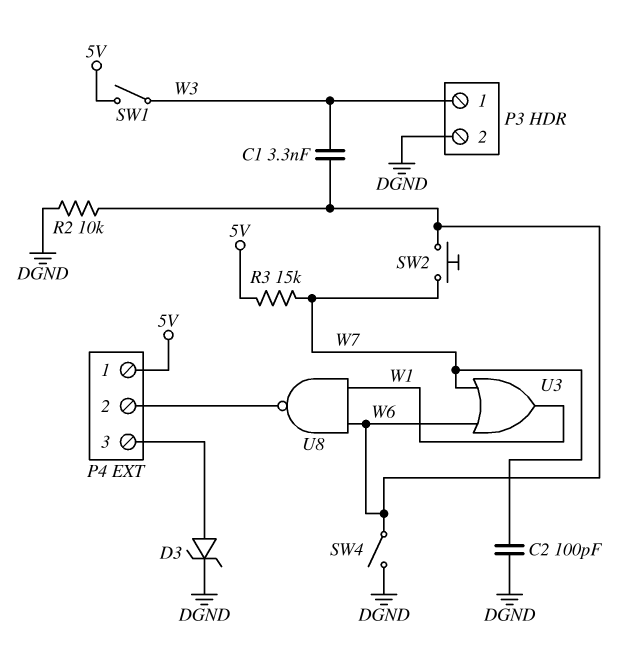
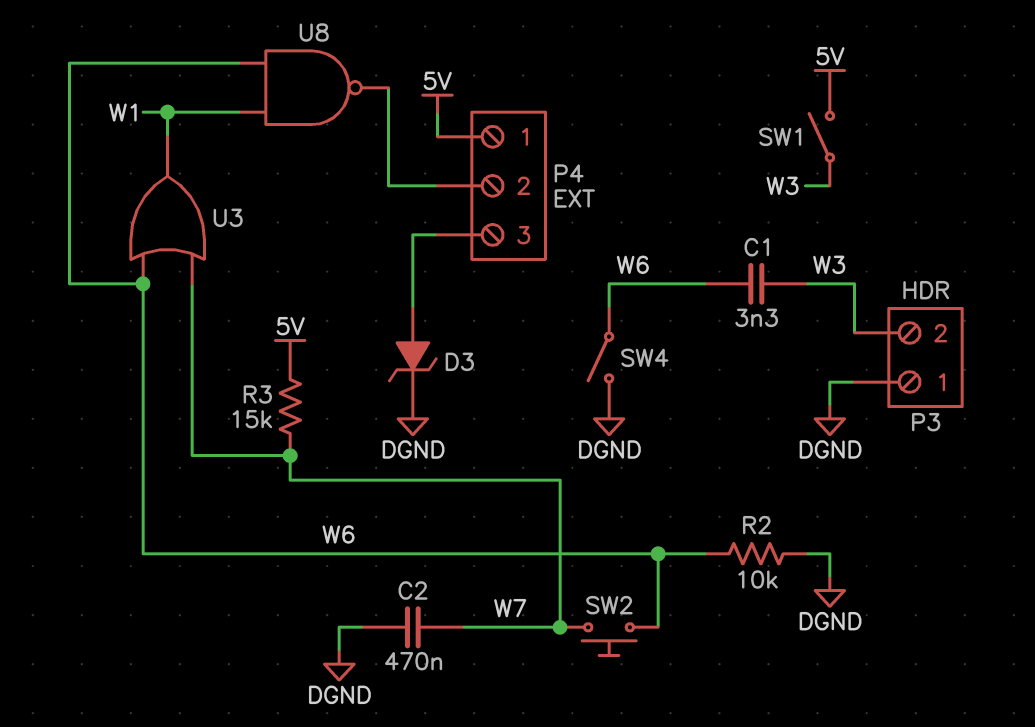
C2: 100pF (DGND, W7) -> 470nF (DGND, W7)
P3 pin 1: W3 -> DGND
P3 pin 2: DGND -> W3

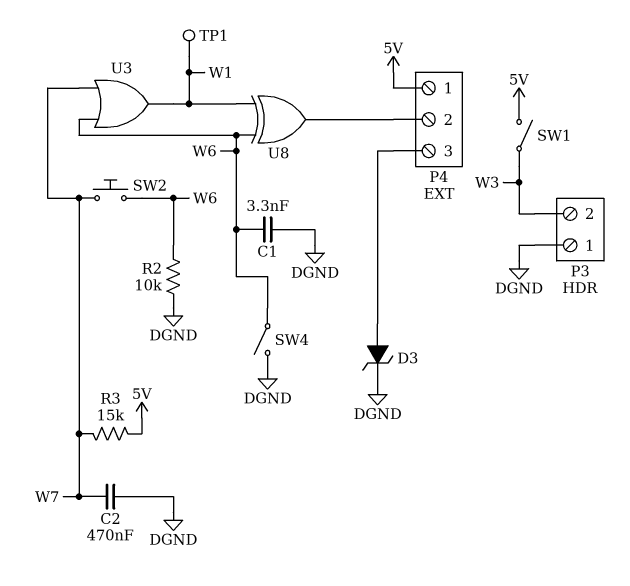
C1: 3.3nF (W3, W6) -> 3.3nF (DGND, W6)
TP1: none -> test point (W1)
U8: NAND (in W1, in W6, out P4/2) -> XOR (in W1, in W6, out P4/2)

